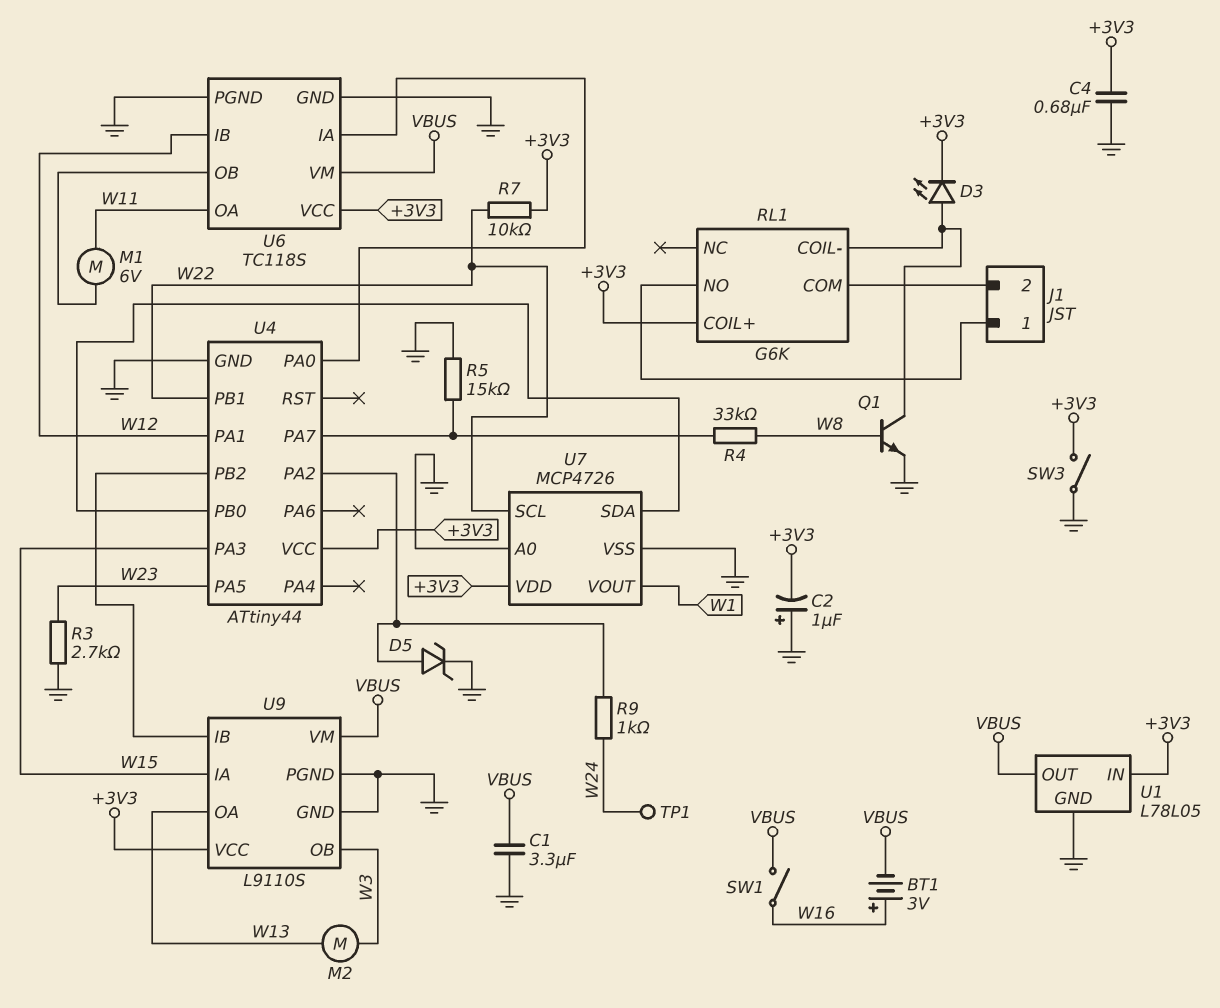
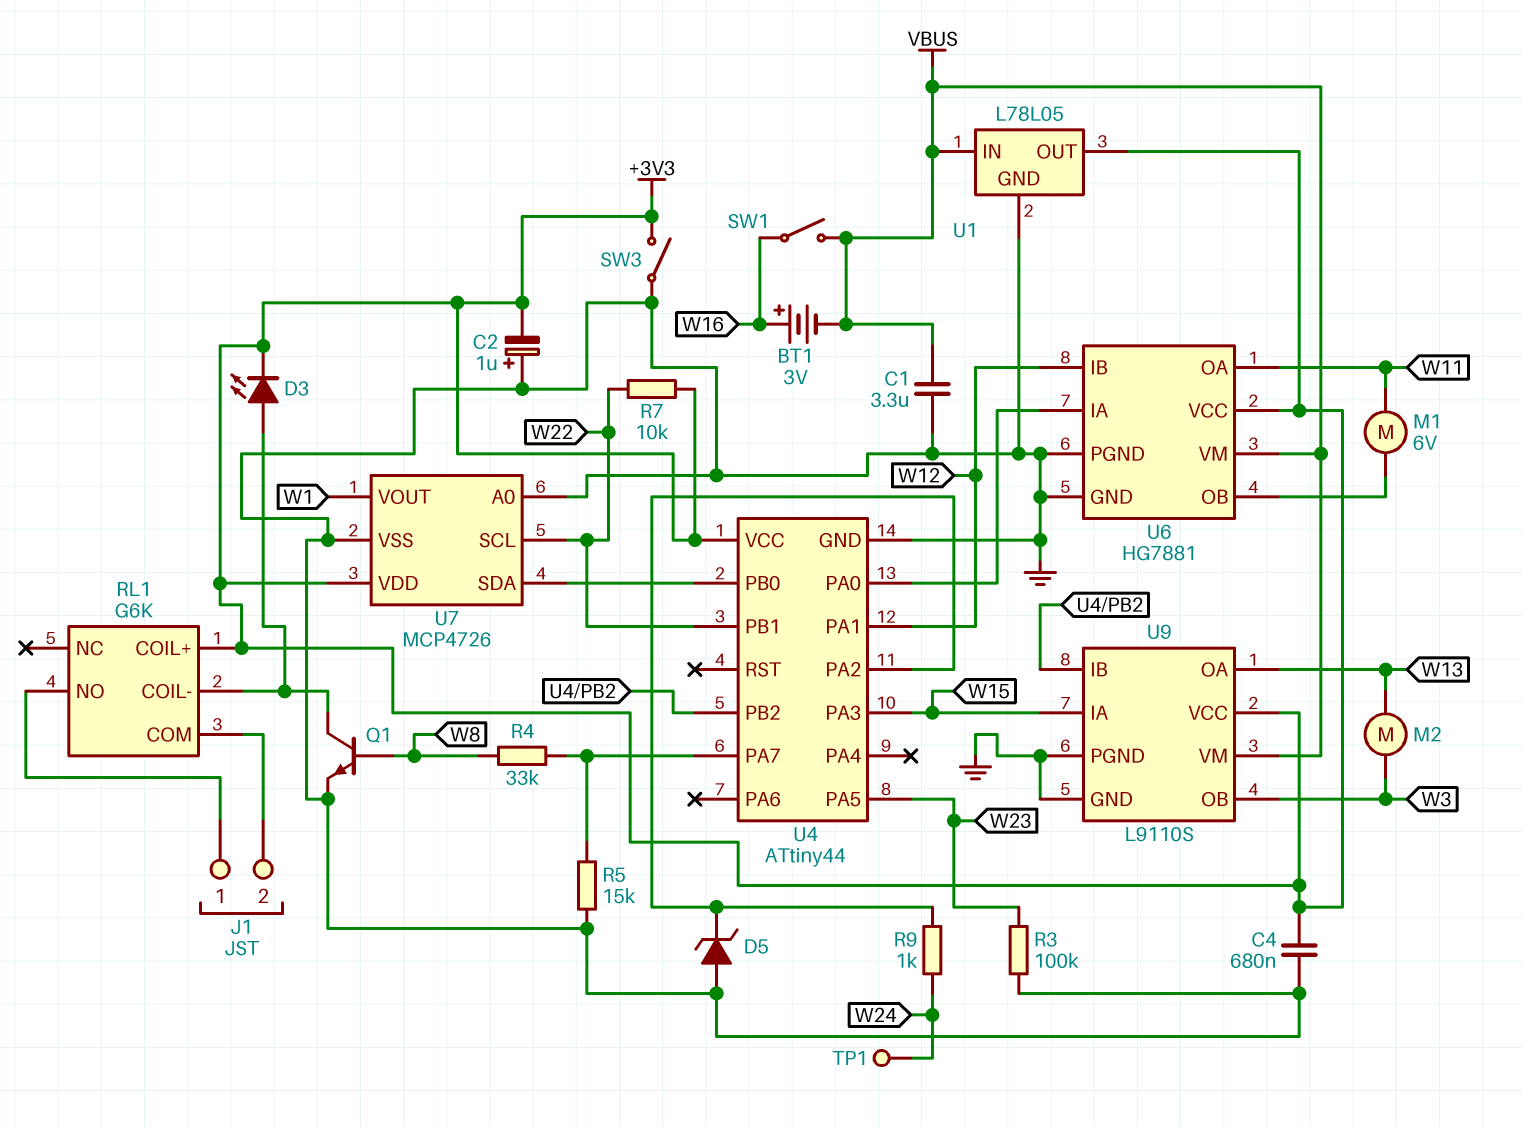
D5: zener (A U4/PA2, K GND) -> zener (A GND, K U4/PA2)
R3: 2.7k (GND, W23) -> 100k (GND, W23)
U1 pin IN: +3V3 -> VBUS
U1 pin OUT: VBUS -> +3V3
U6: TC118S -> HG7881

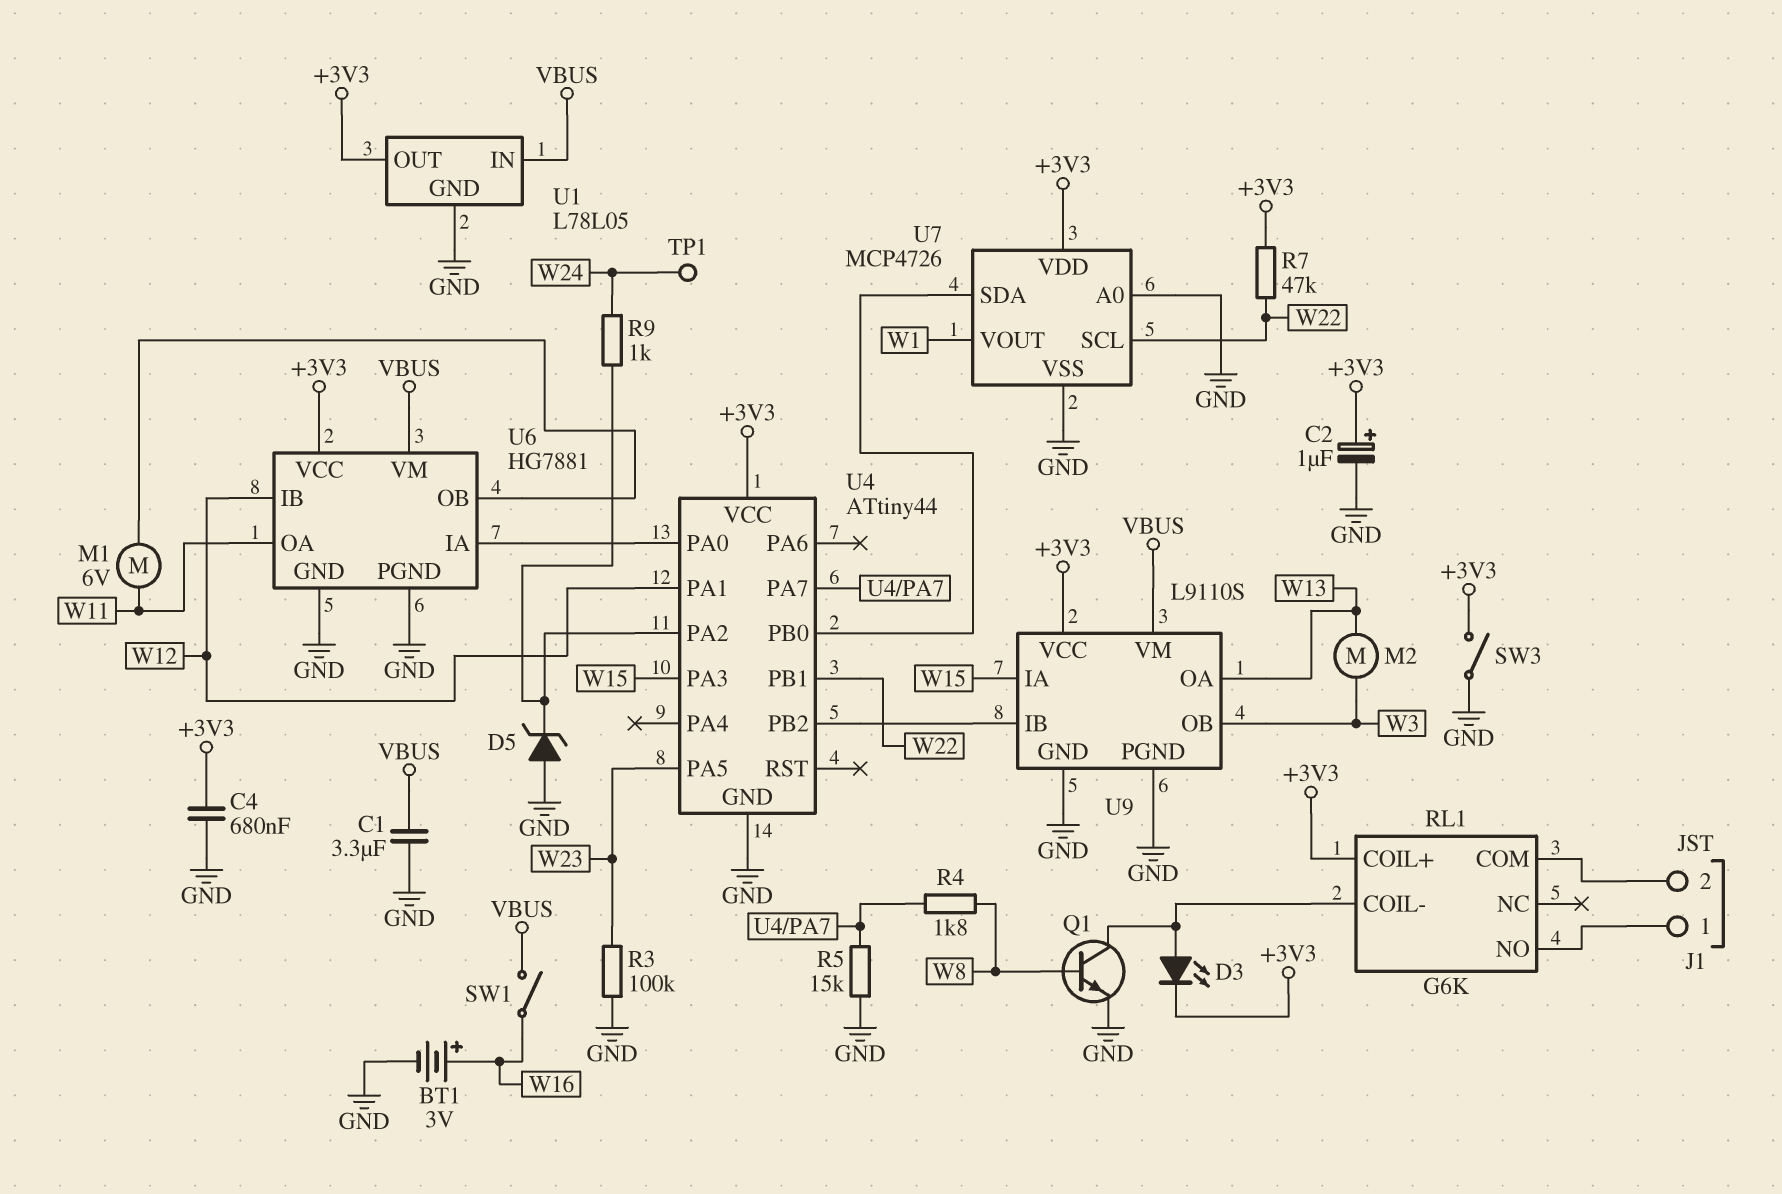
BT1: 3V (plus W16, minus VBUS) -> 3V (plus W16, minus GND)
C2: 1uF (plus GND, minus +3V3) -> 1uF (plus +3V3, minus GND)
R4: 33k (U4/PA7, W8) -> 1.8k (U4/PA7, W8)
R7: 10k (+3V3, W22) -> 47k (+3V3, W22)

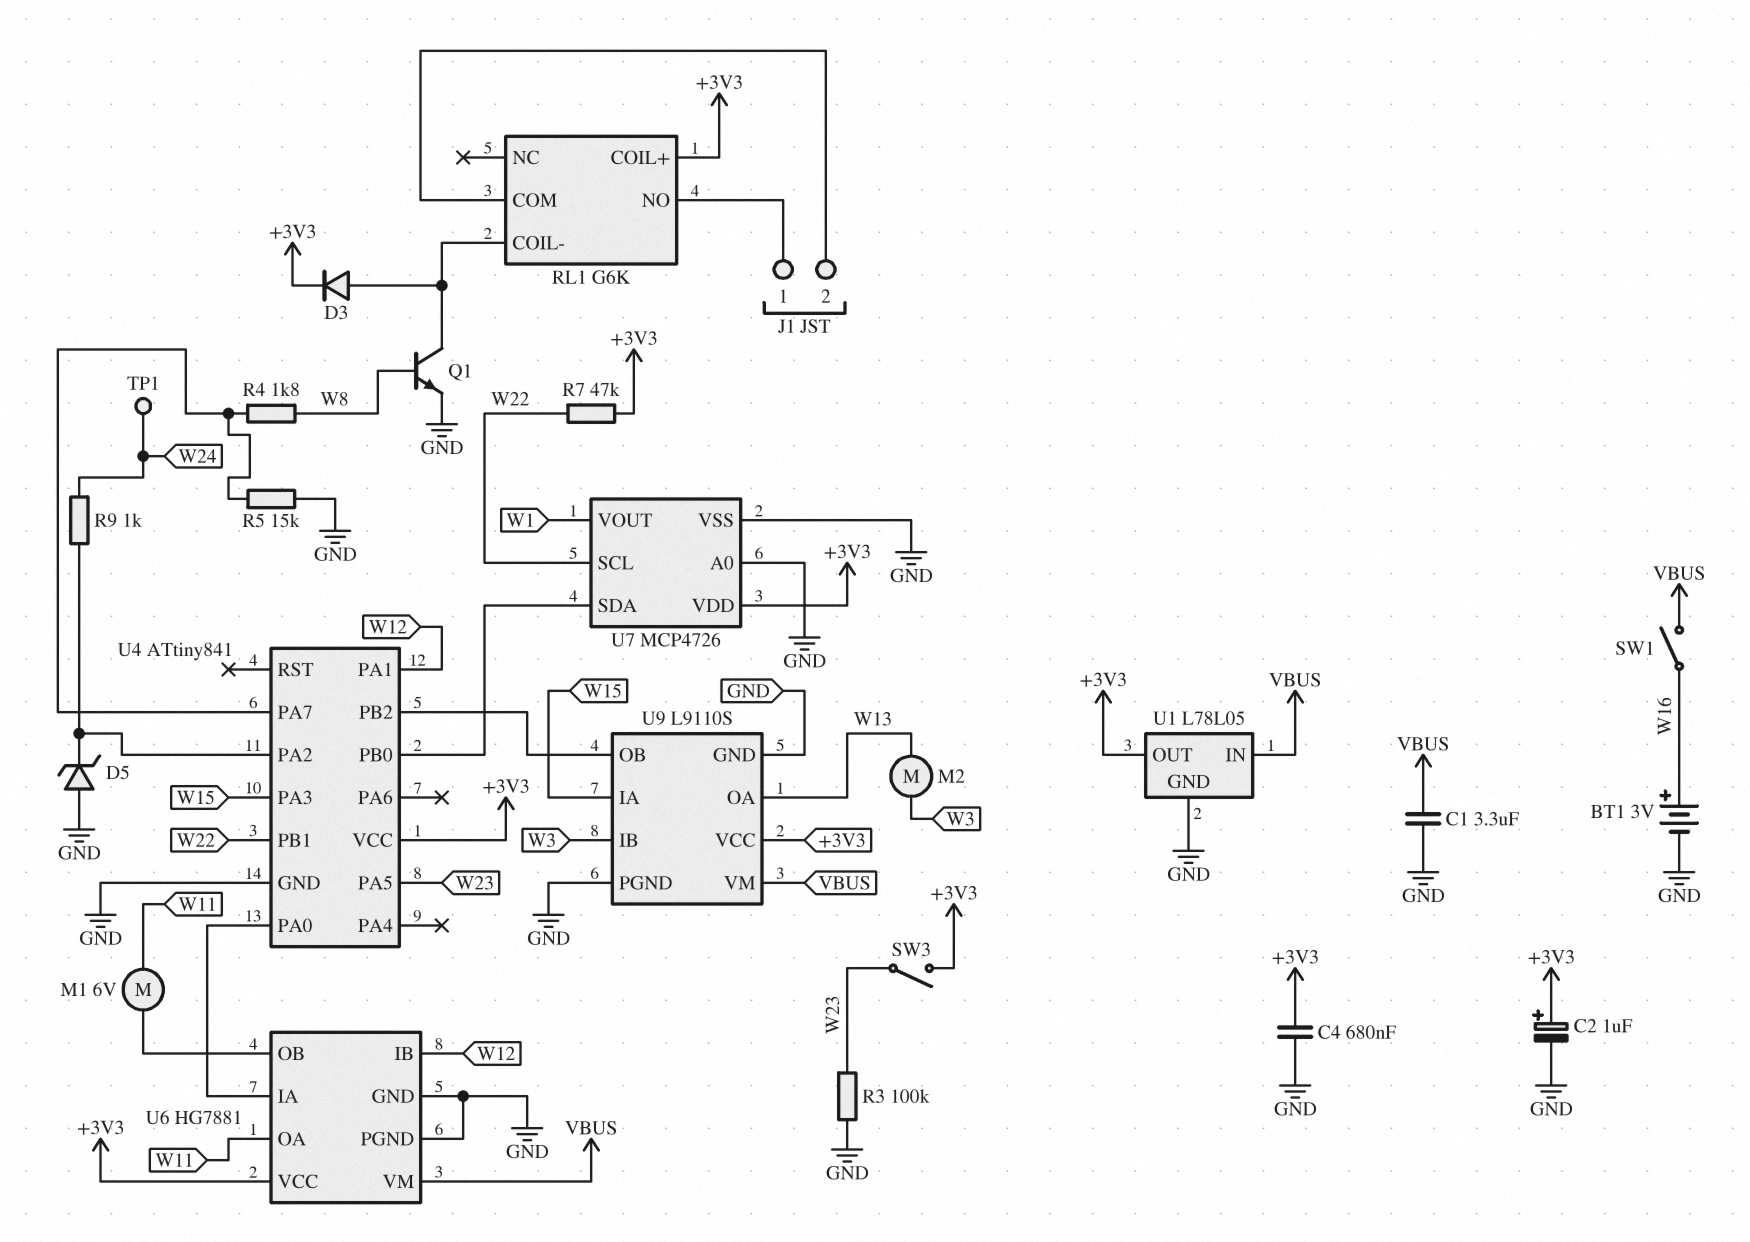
D3: LED (A RL1/COIL-, K +3V3) -> diode (A RL1/COIL-, K +3V3)
SW3: switch (+3V3, GND) -> switch (+3V3, W23)
U4: ATtiny44 -> ATtiny841
U9 pin IB: U4/PB2 -> W3
U9 pin OB: W3 -> U4/PB2

